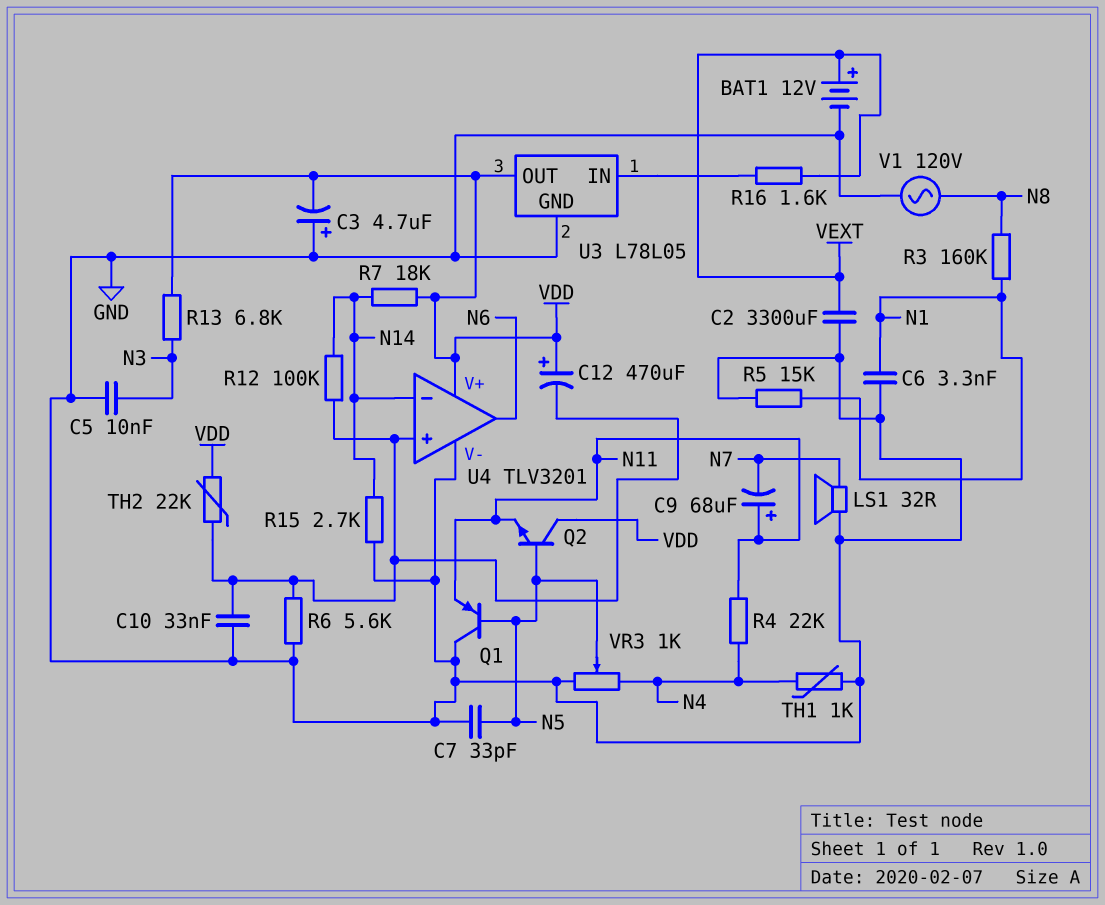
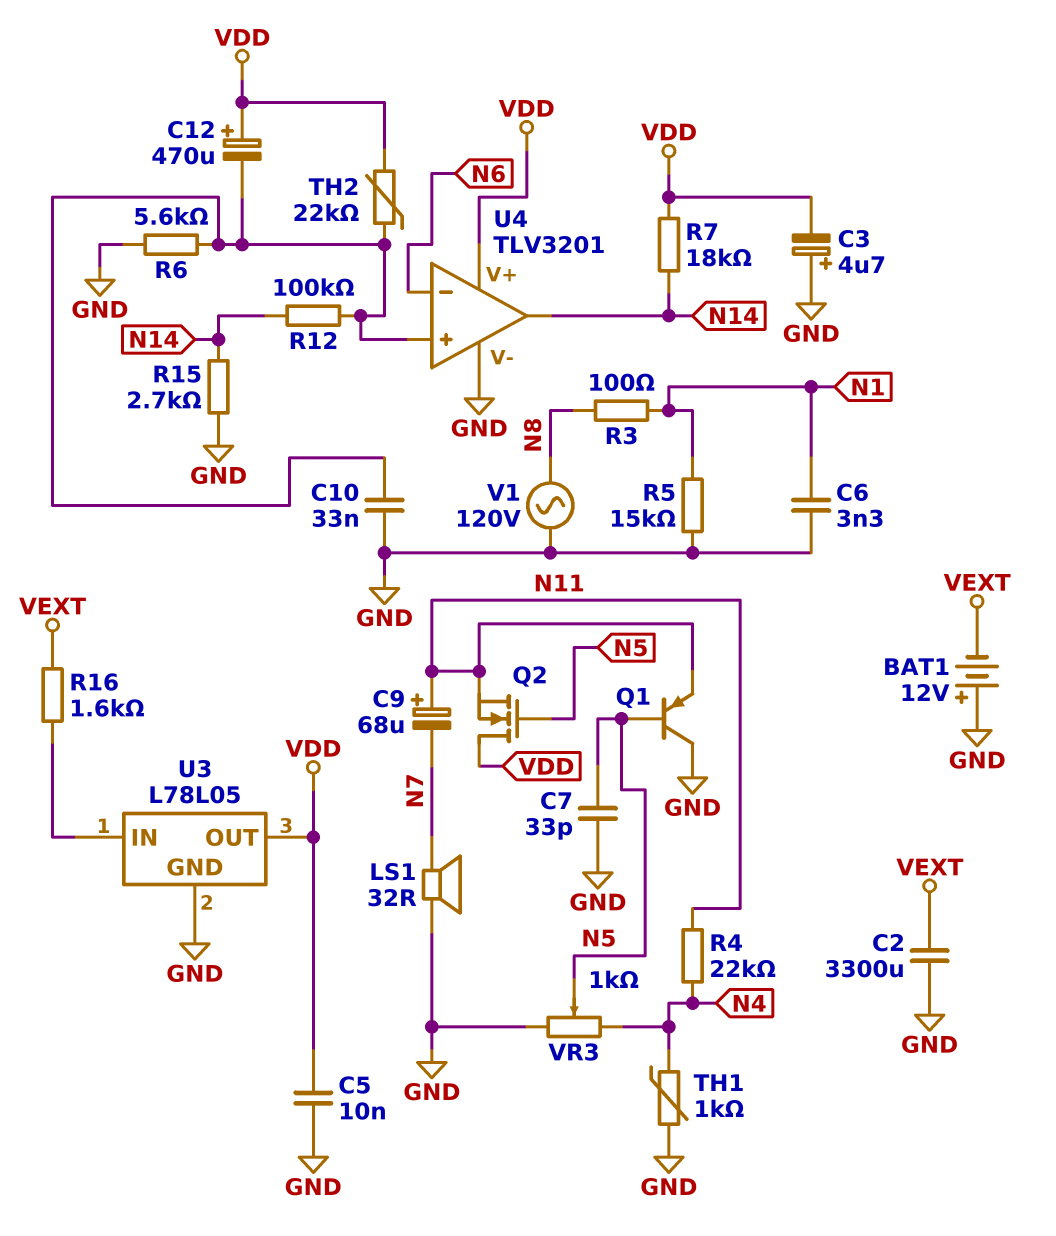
BAT1: 12V (plus VEXT, minus GND) -> 12V (plus GND, minus VEXT)
C5: 10nF (GND, N3) -> 10nF (GND, VDD)
Q2: NPN (B N5, C VDD, E N11) -> NMOS (G N5, D VDD, S N11)
R3: 160k (N1, N8) -> 100 (N1, N8)
R13: 6.8k (N3, VDD) -> none
U4 pin in-: N14 -> N6
U4 pin out: N6 -> N14

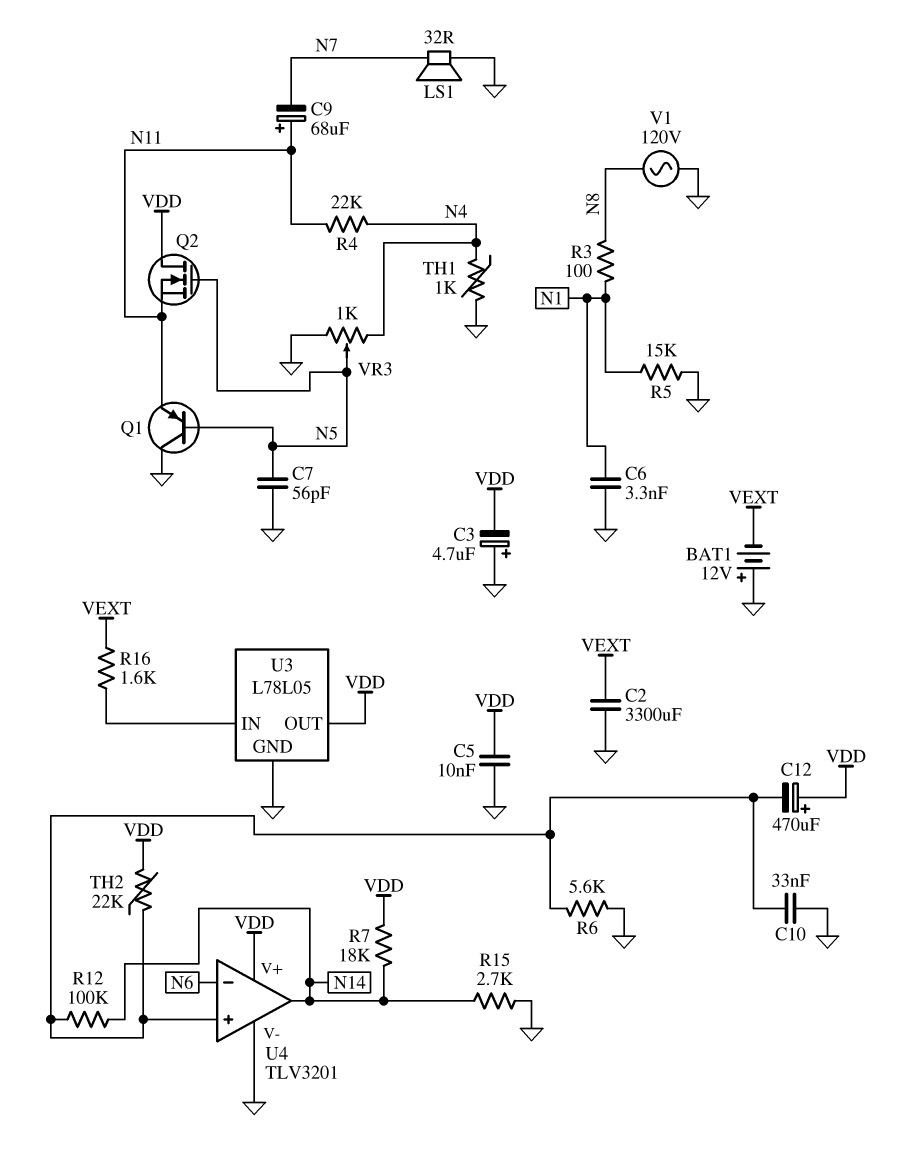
C7: 33pF (GND, N5) -> 56pF (GND, N5)

